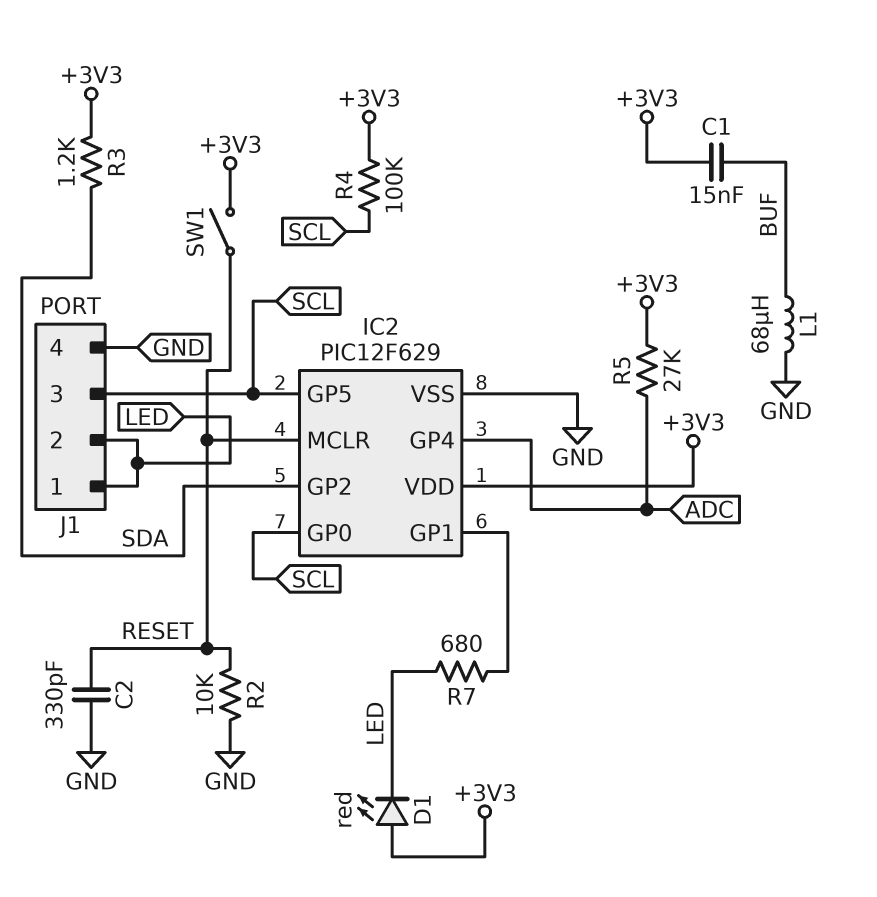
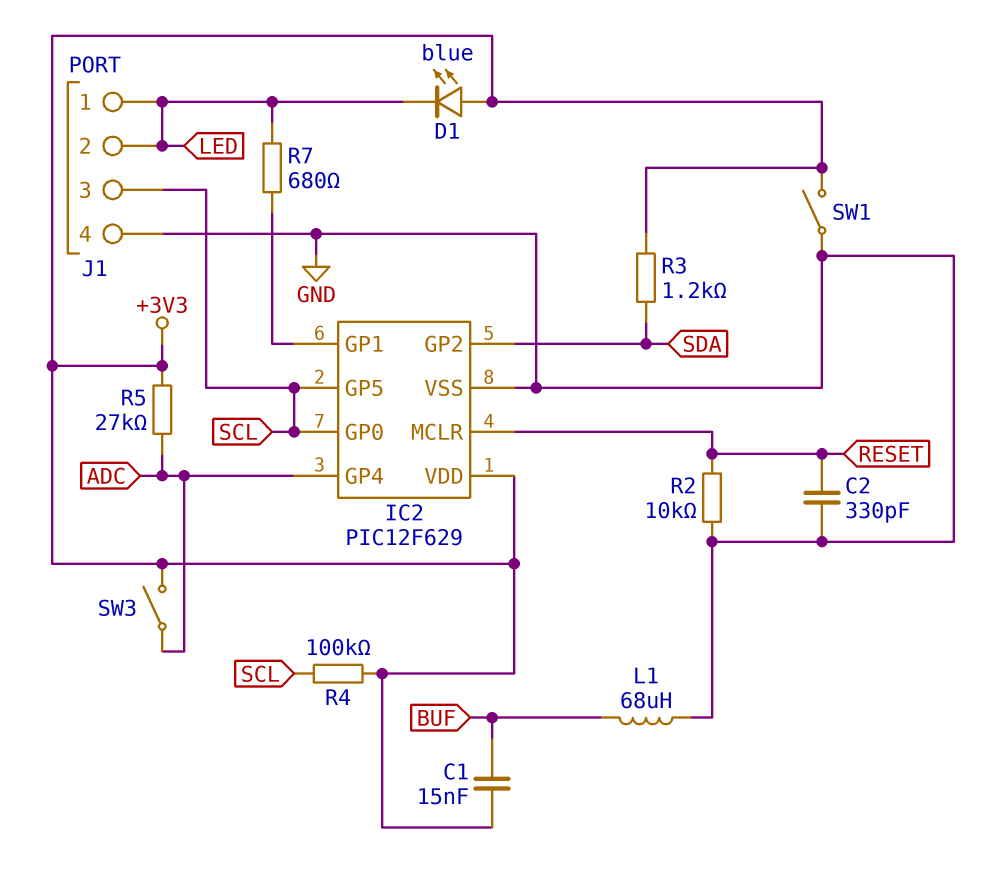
D1: LED red (A +3V3, K LED) -> LED blue (A +3V3, K LED)
SW1: switch (+3V3, RESET) -> switch (+3V3, GND)
SW3: none -> switch (+3V3, ADC)

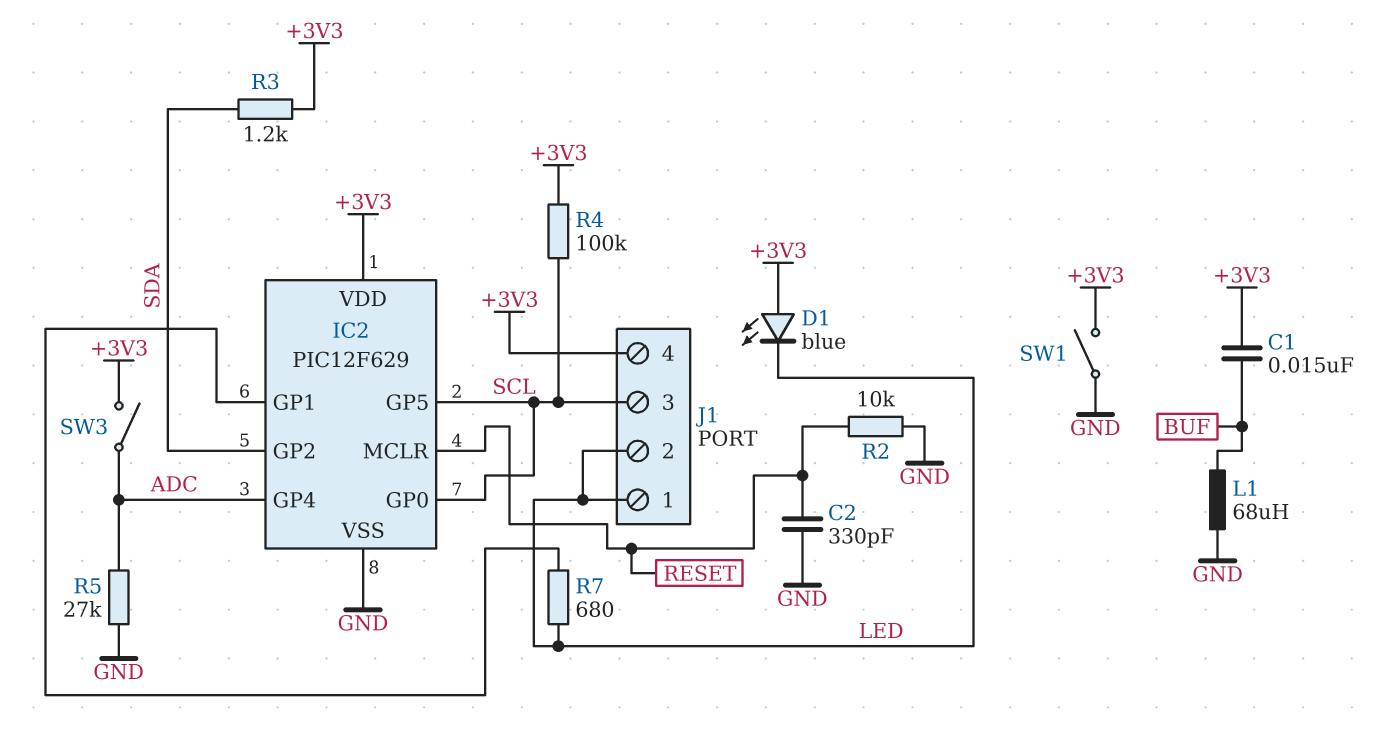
J1 pin 4: GND -> +3V3
R5: 27k (+3V3, ADC) -> 27k (ADC, GND)

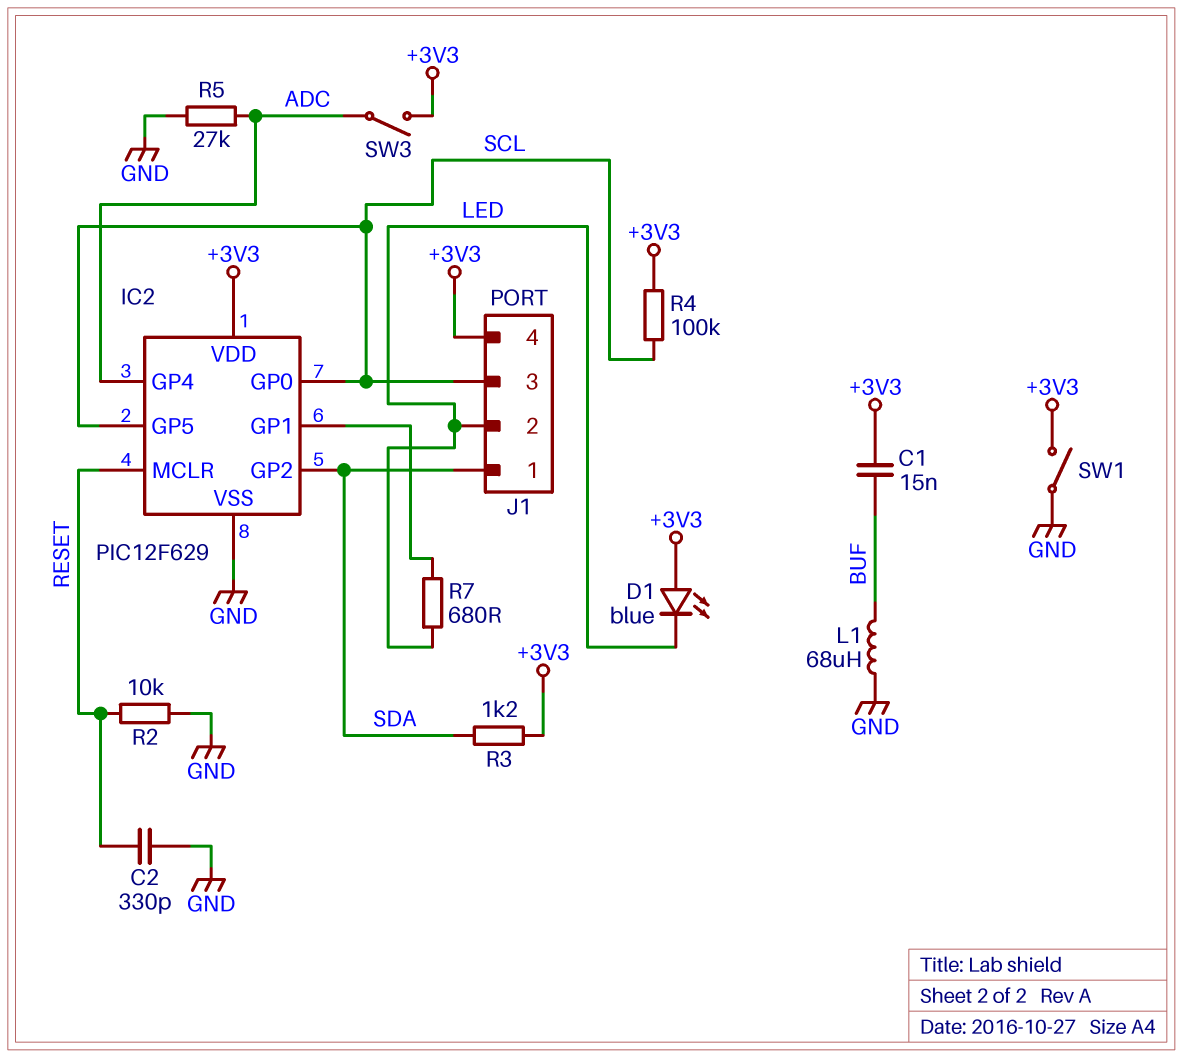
J1 pin 1: LED -> SDA

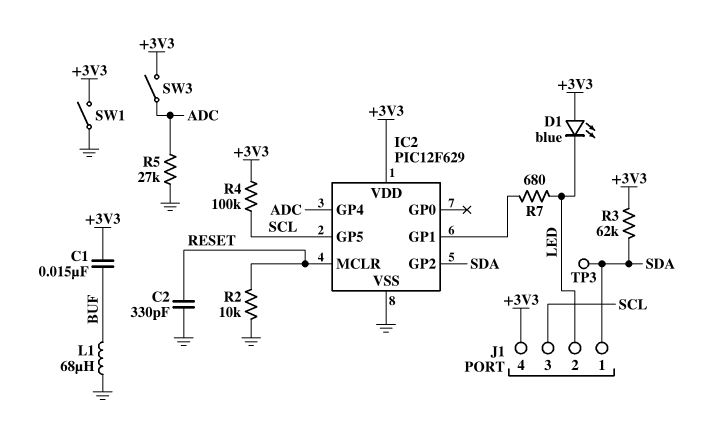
IC2 pin GP0: SCL -> none
R3: 1.2k (+3V3, SDA) -> 62k (+3V3, SDA)
TP3: none -> test point (SDA)

